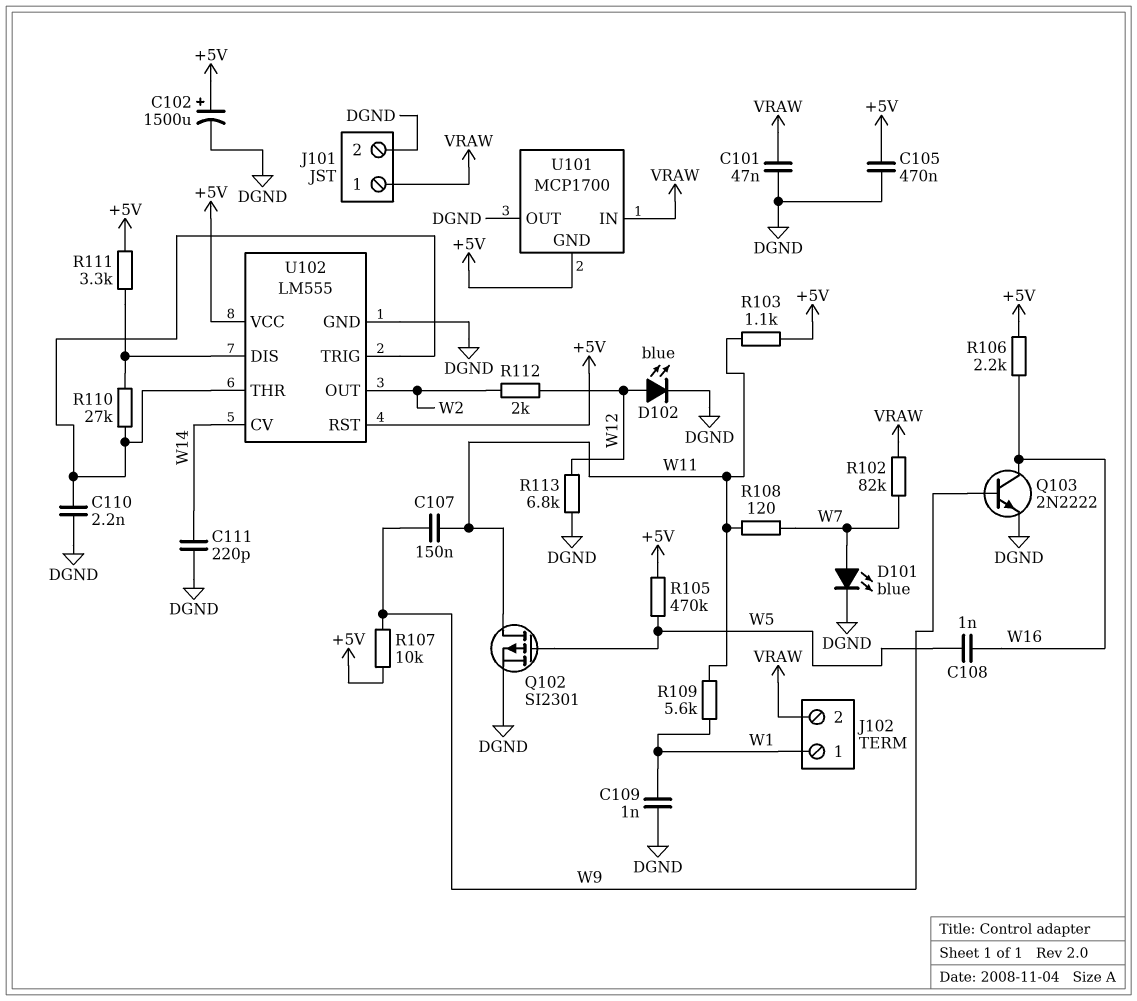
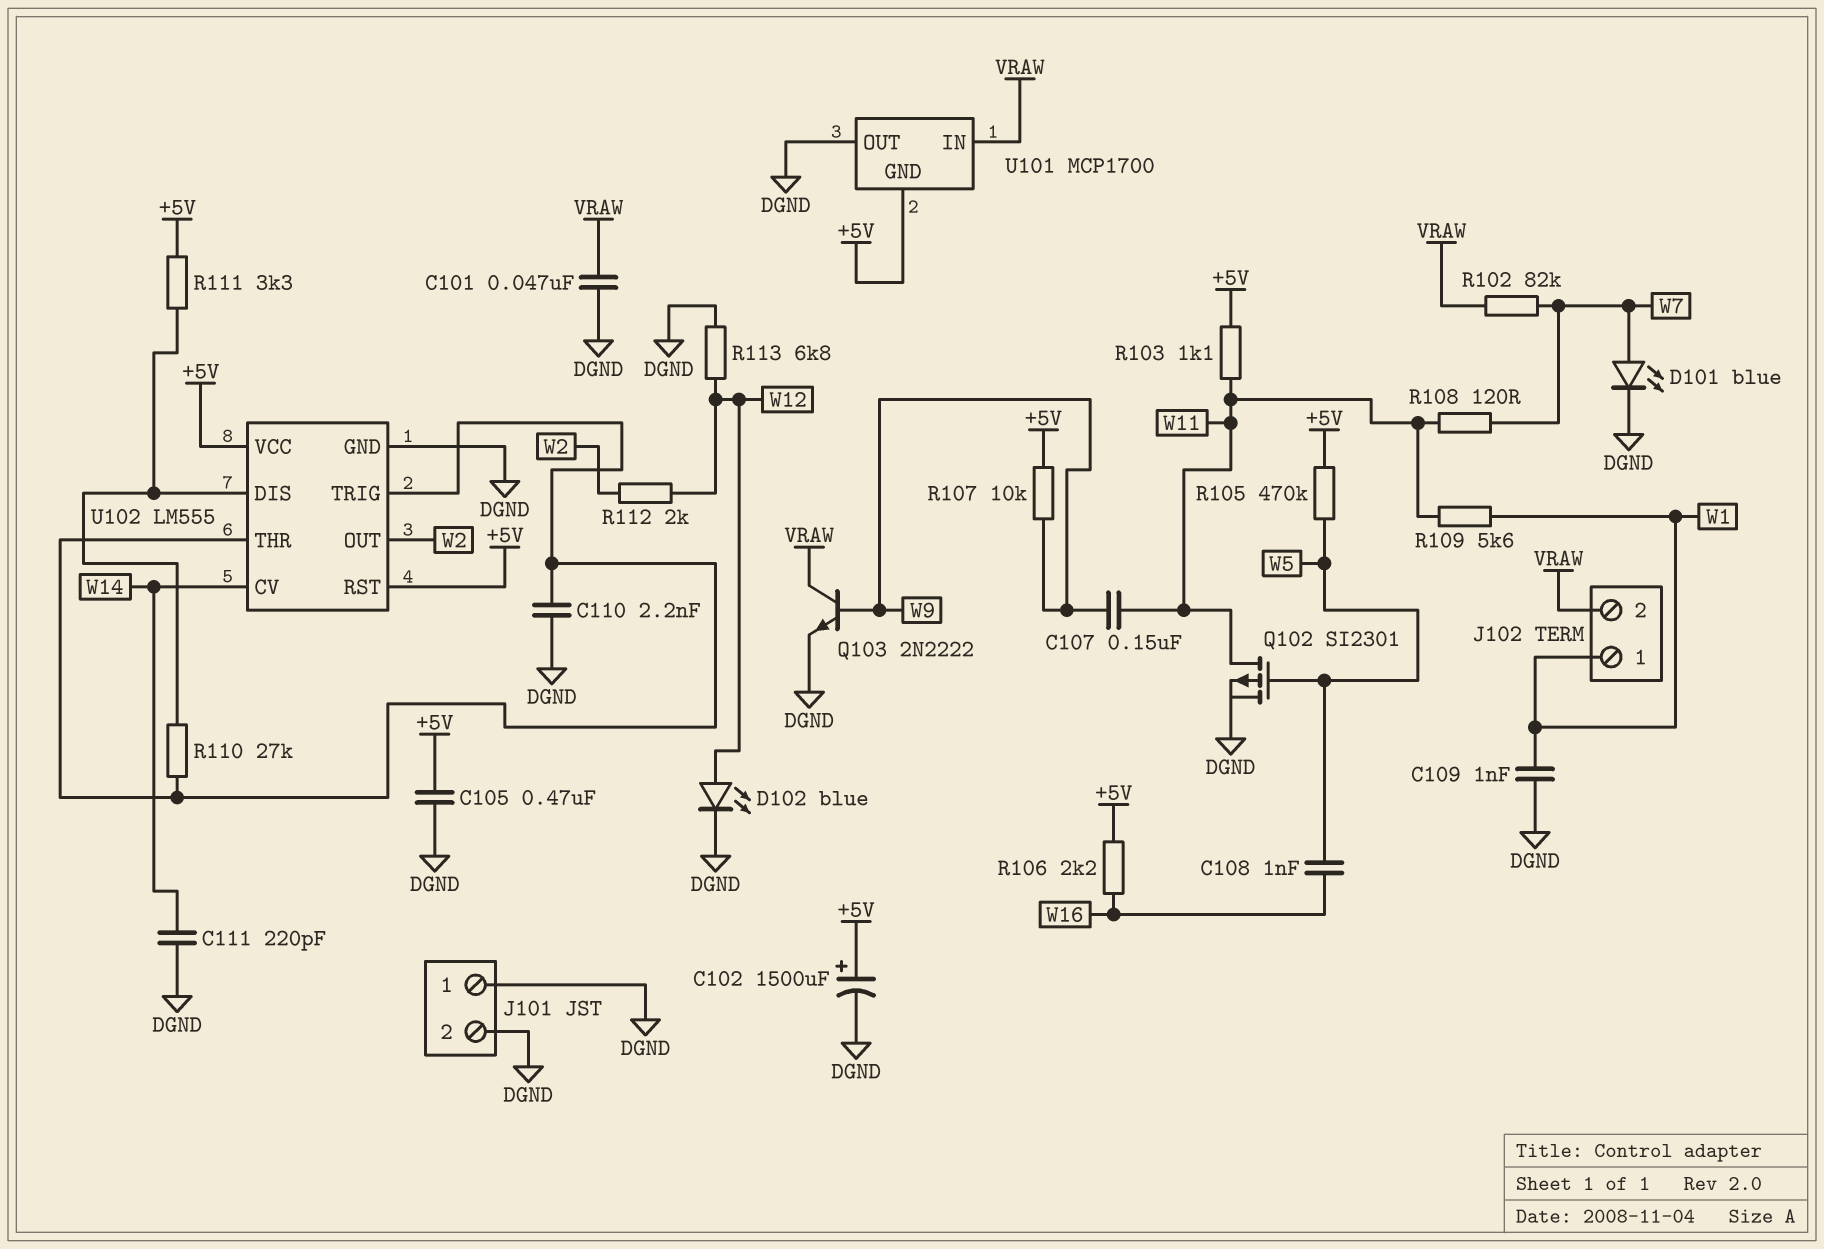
J101 pin 1: VRAW -> DGND
Q103: NPN 2N2222 (B W9, C W16, E DGND) -> NPN 2N2222 (B W9, C VRAW, E DGND)

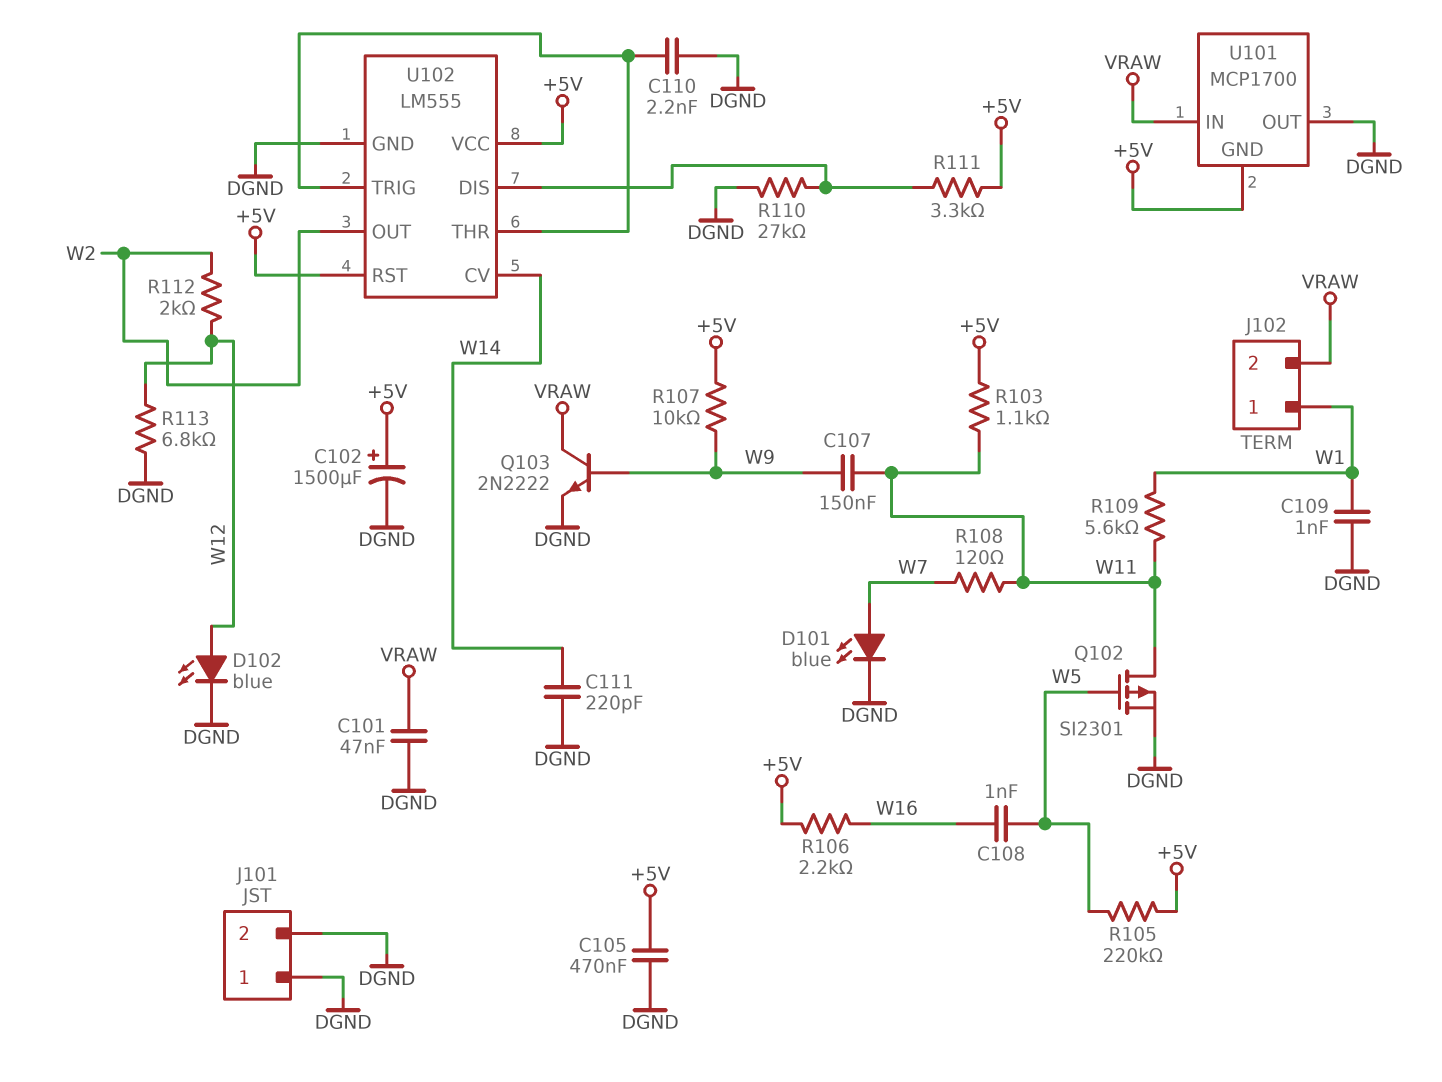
R102: 82k (VRAW, W7) -> none
R105: 470k (+5V, W5) -> 220k (+5V, W5)
R110: 27k (U102/DIS, U102/THR) -> 27k (DGND, U102/DIS)

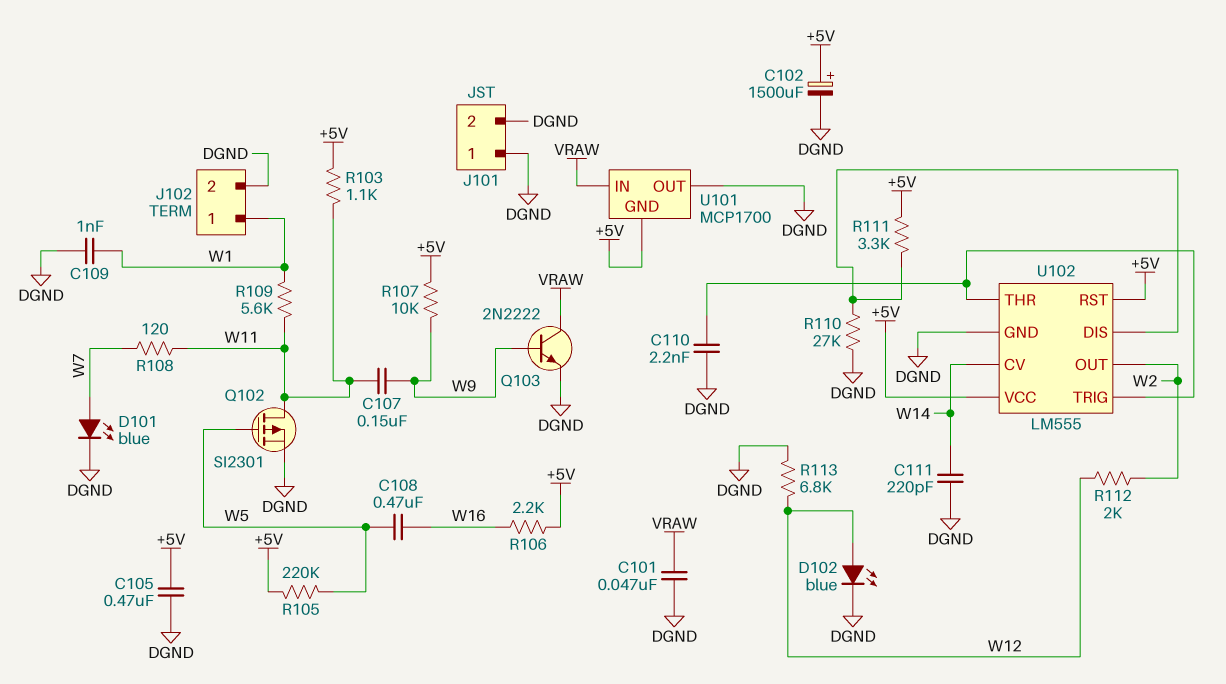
C108: 1nF (W5, W16) -> 470nF (W5, W16)
J102 pin 2: VRAW -> DGND

